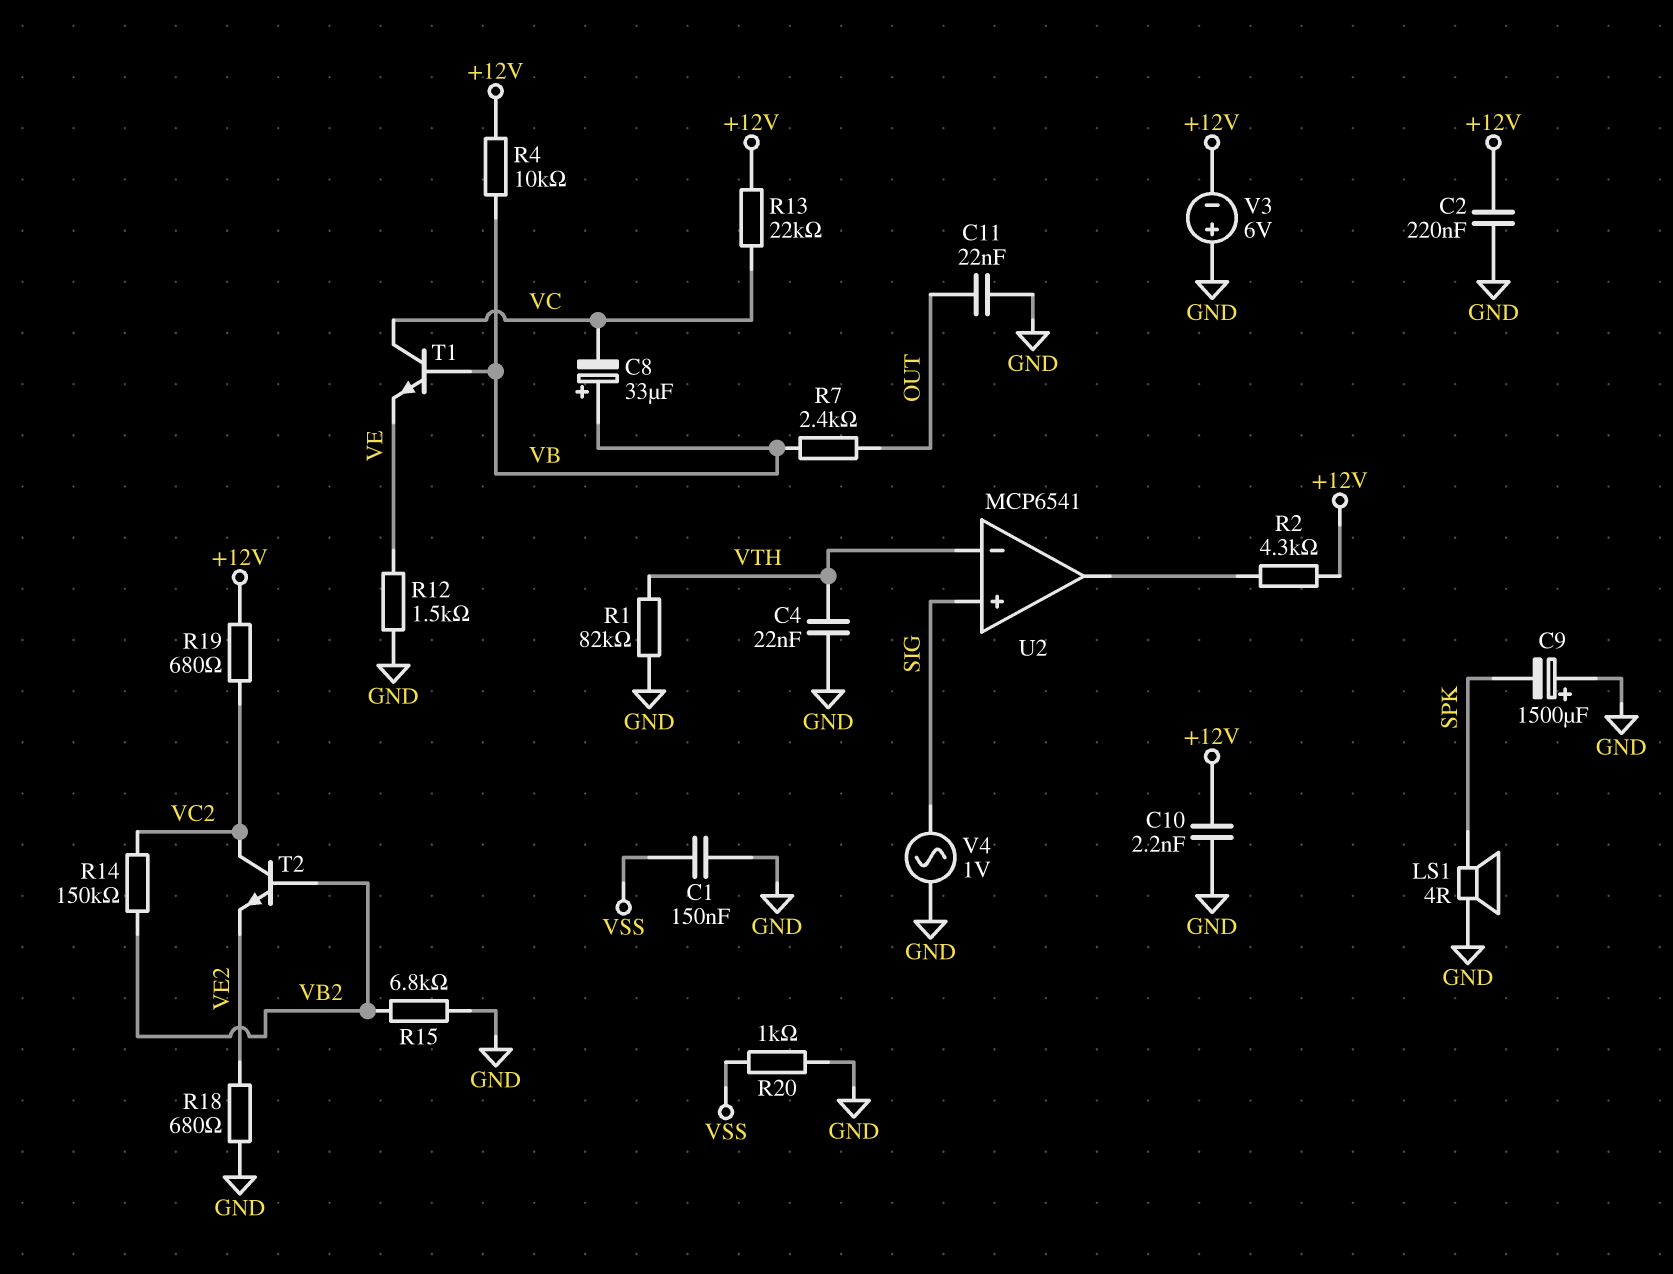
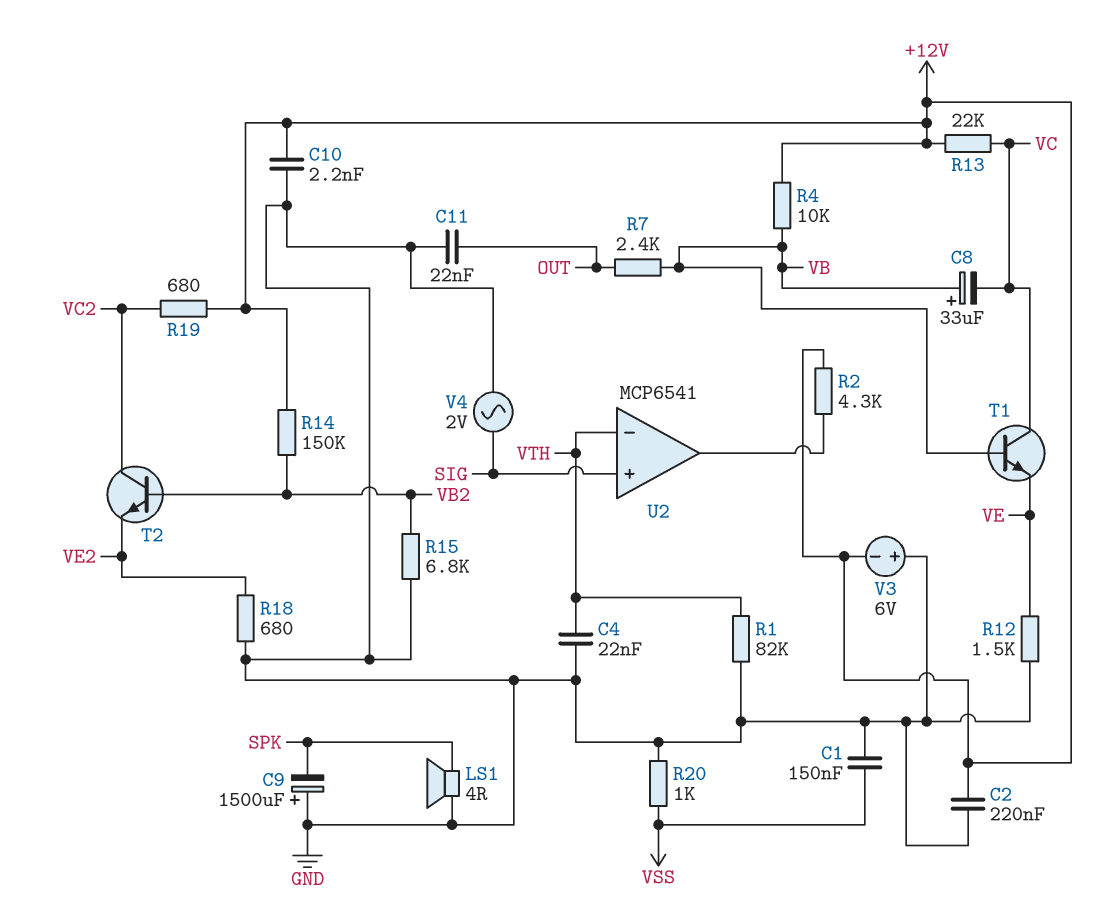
R14: 150k (VB2, VC2) -> 150k (+12V, VB2)
V4: AC 1V (GND, SIG) -> AC 2V (GND, SIG)

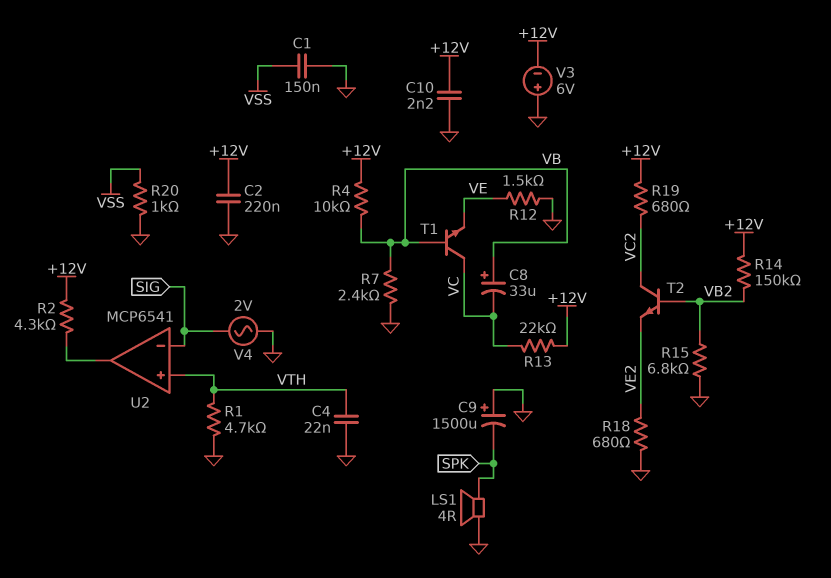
C11: 22nF (GND, OUT) -> none
R1: 82k (GND, VTH) -> 4.7k (GND, VTH)
R7: 2.4k (OUT, VB) -> 2.4k (GND, VB)
U2 pin in+: SIG -> VTH
U2 pin in-: VTH -> SIG

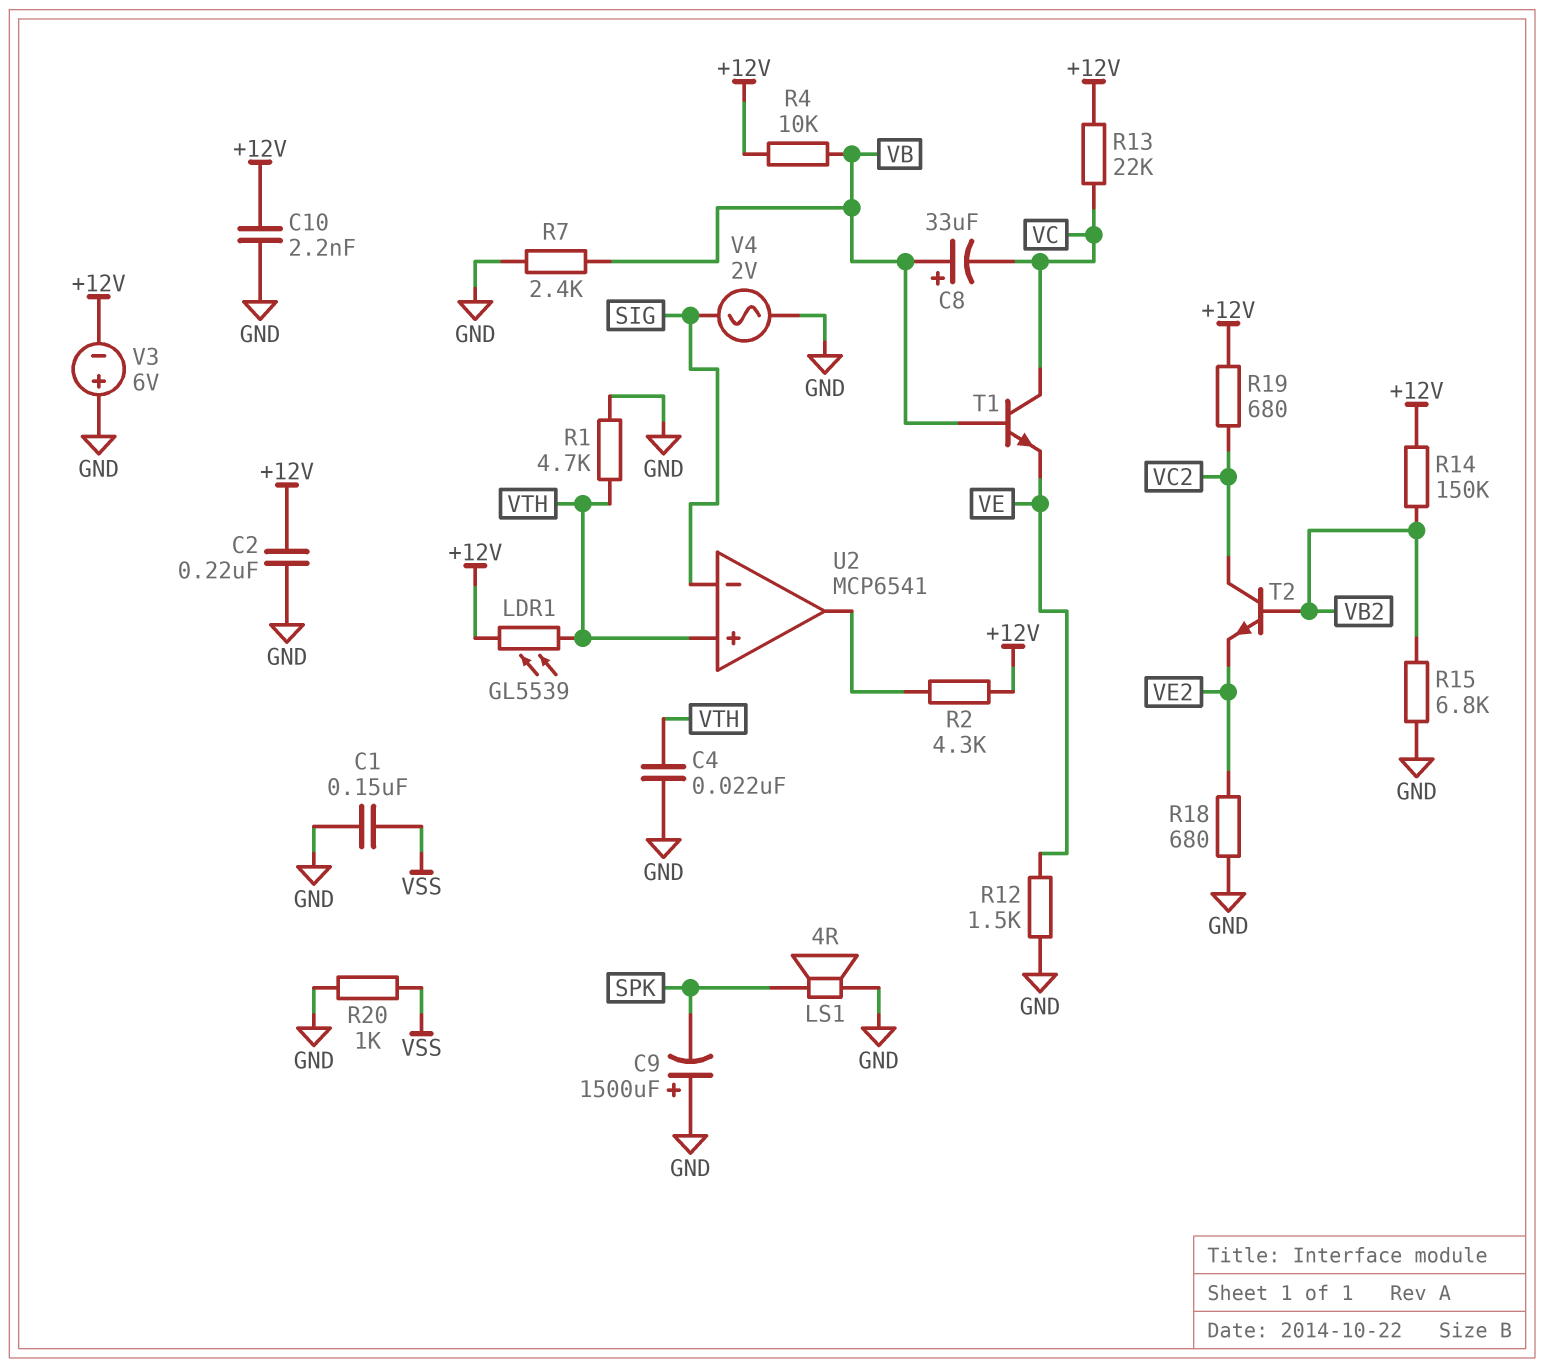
LDR1: none -> GL5539 (+12V, VTH)

